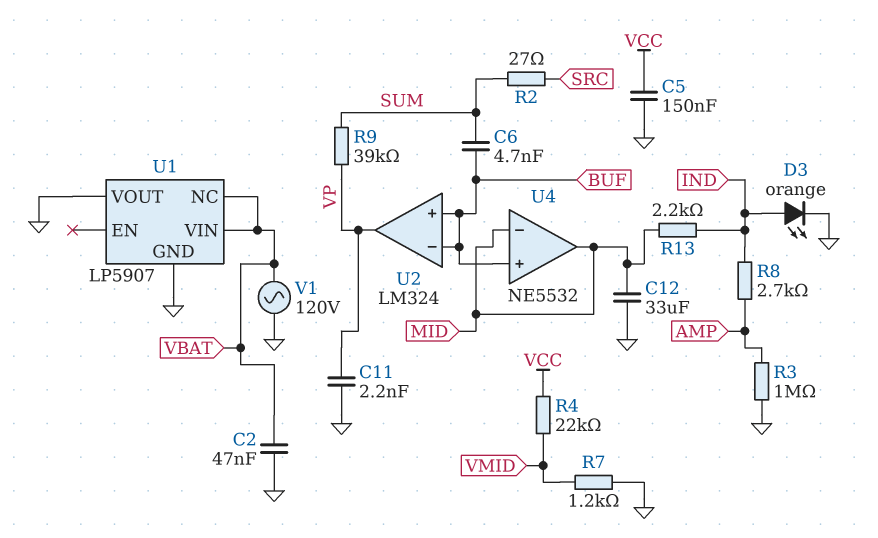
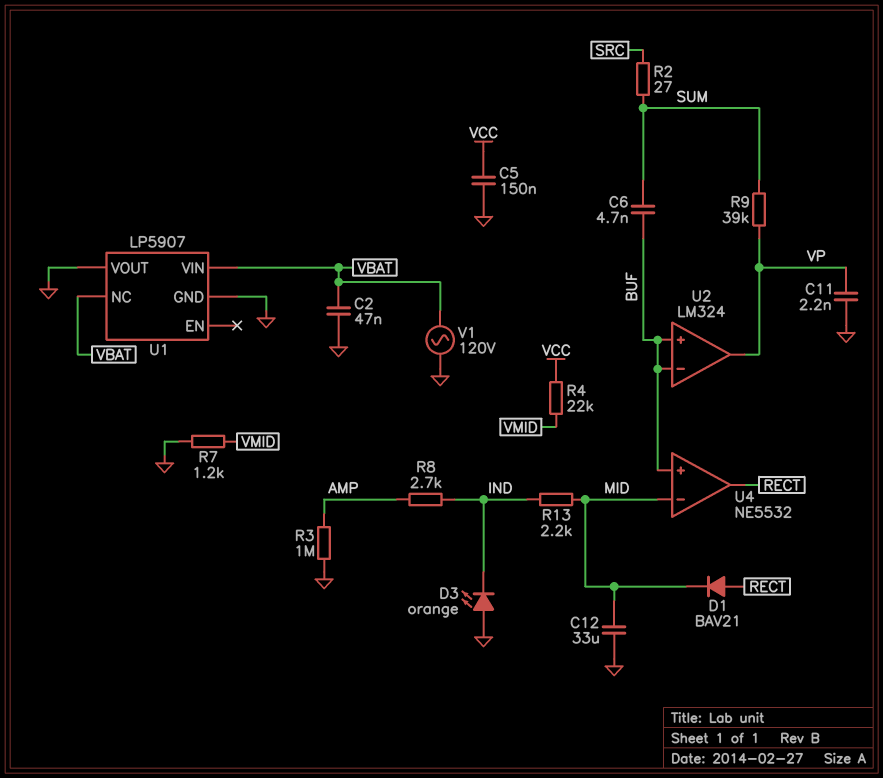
D1: none -> diode BAV21 (A RECT, K MID)
D3: LED orange (A IND, K GND) -> LED orange (A GND, K IND)
U4 pin out: MID -> RECT

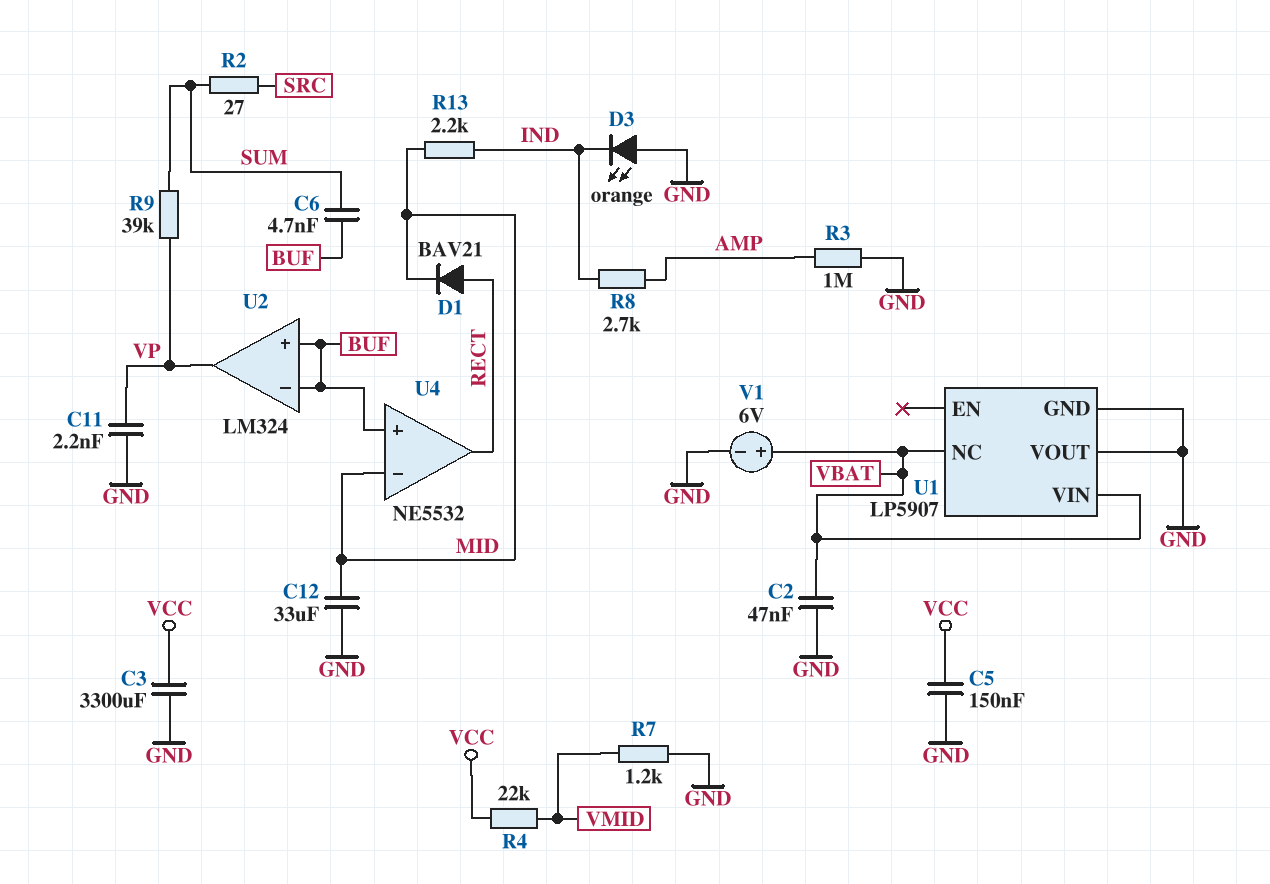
C3: none -> 3300uF (GND, VCC)
V1: AC 120V (GND, VBAT) -> 6V (plus VBAT, minus GND)

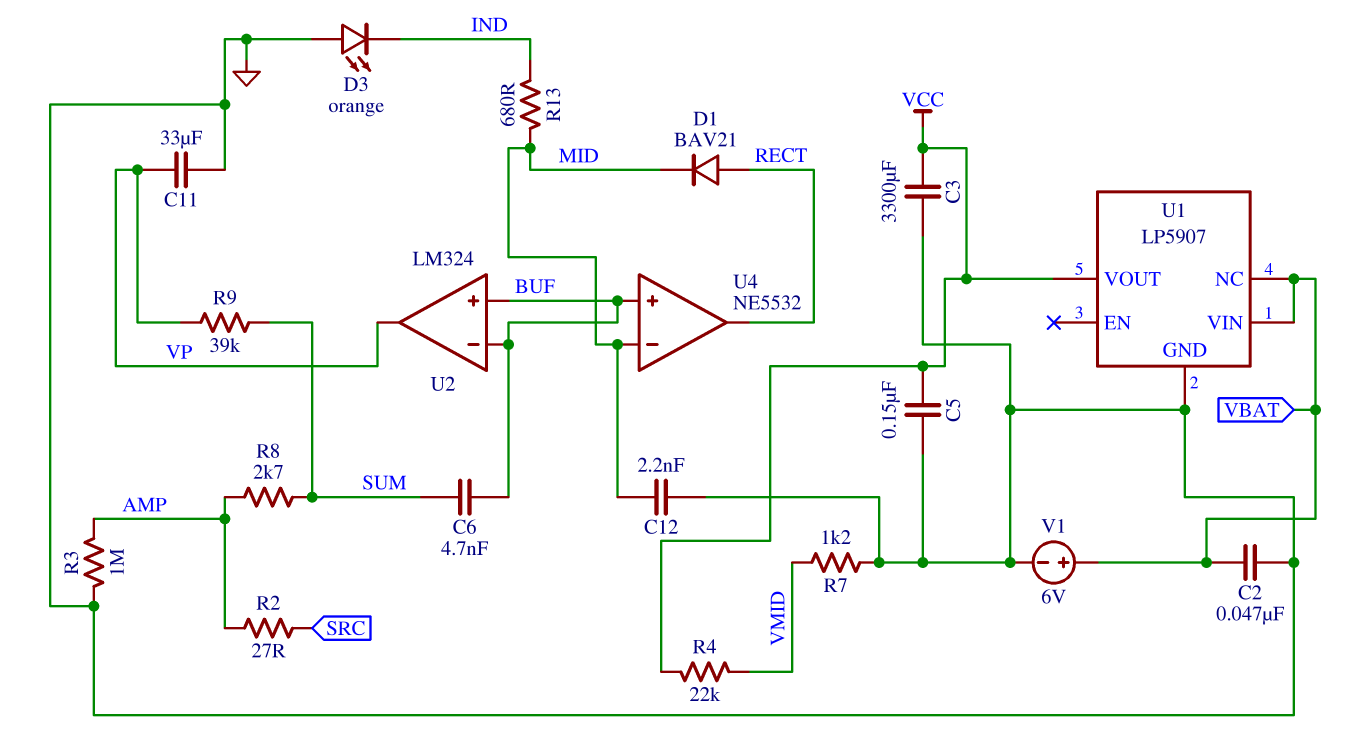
C11: 2.2nF (GND, VP) -> 33uF (GND, VP)
C12: 33uF (GND, MID) -> 2.2nF (GND, MID)
R2: 27 (SRC, SUM) -> 27 (AMP, SRC)
R8: 2.7k (AMP, IND) -> 2.7k (AMP, SUM)
R13: 2.2k (IND, MID) -> 680 (IND, MID)
U1 pin VOUT: GND -> VCC

